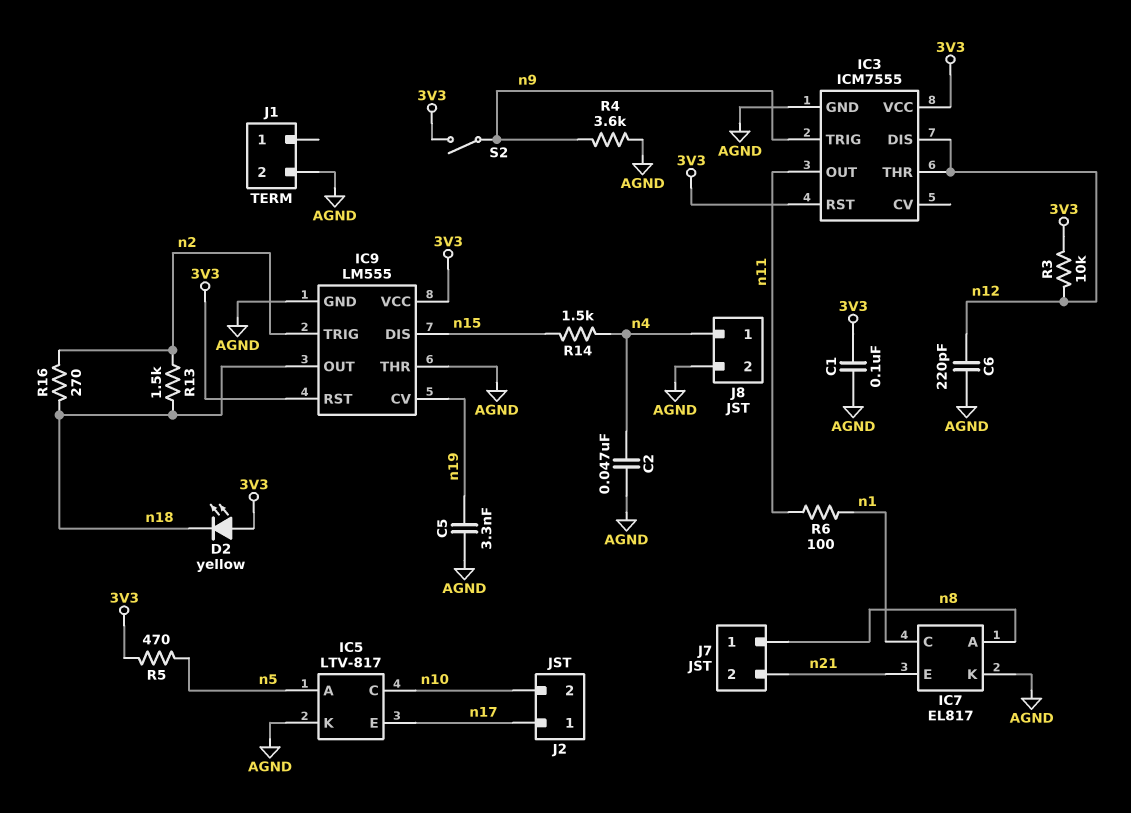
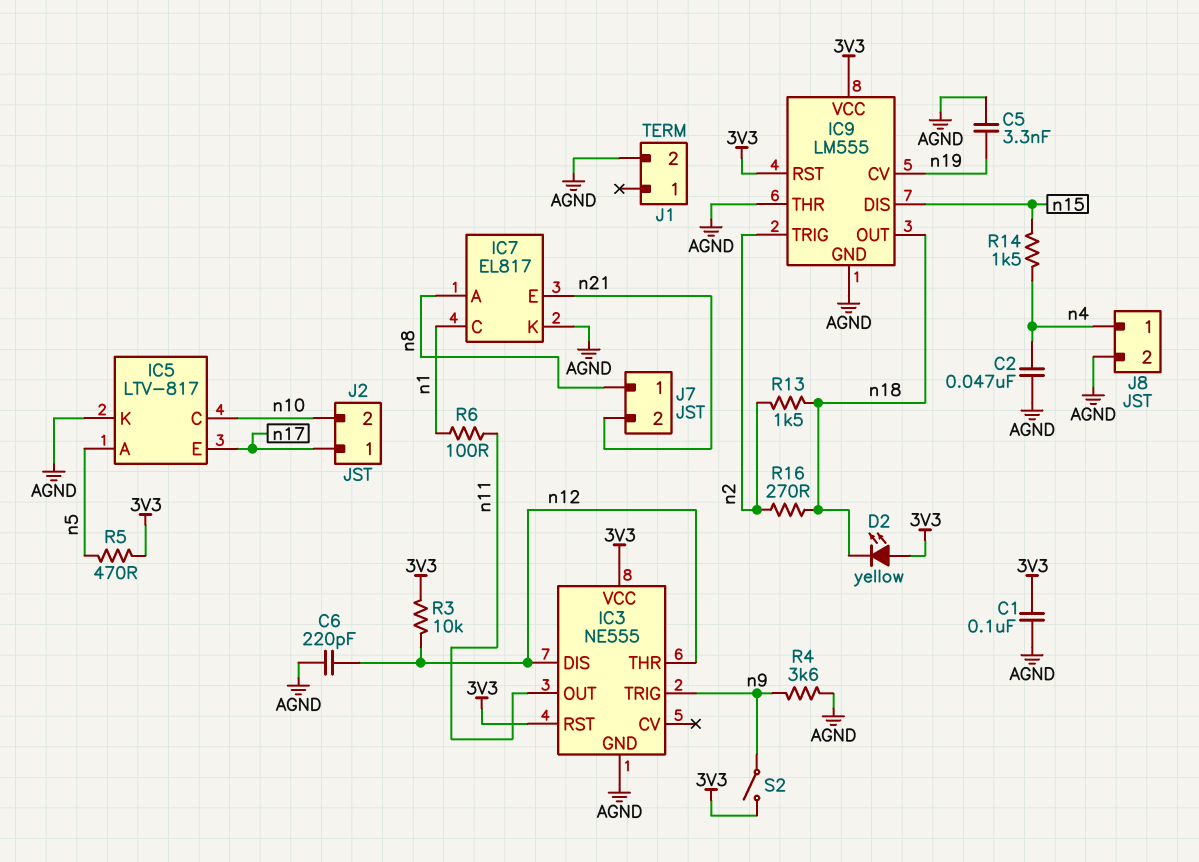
IC3: ICM7555 -> NE555

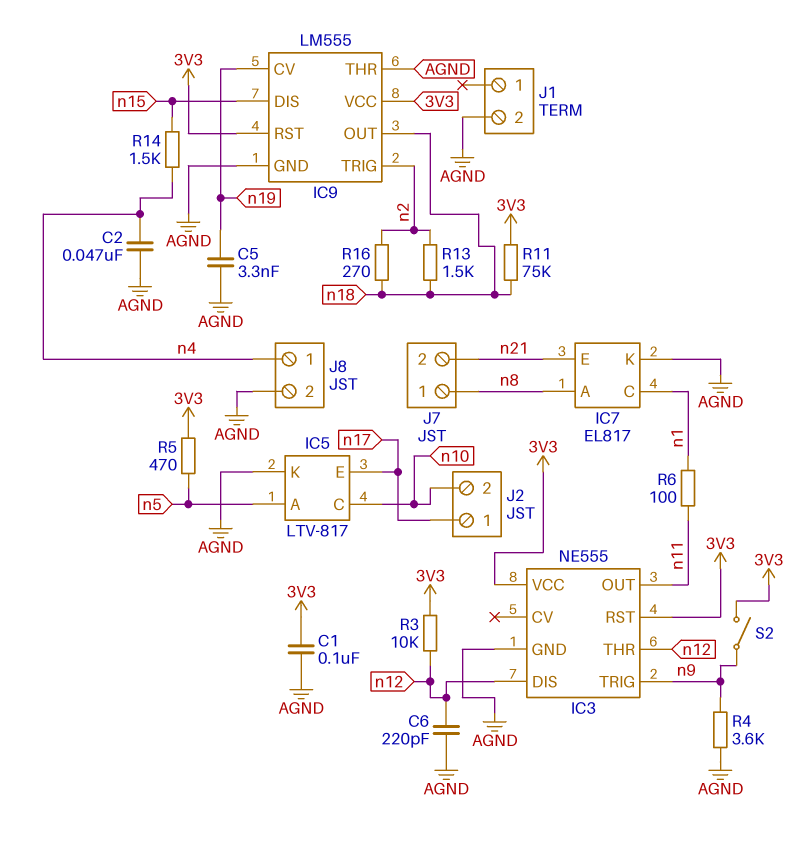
D2: LED yellow (A 3V3, K n18) -> none
R11: none -> 75k (3V3, n18)

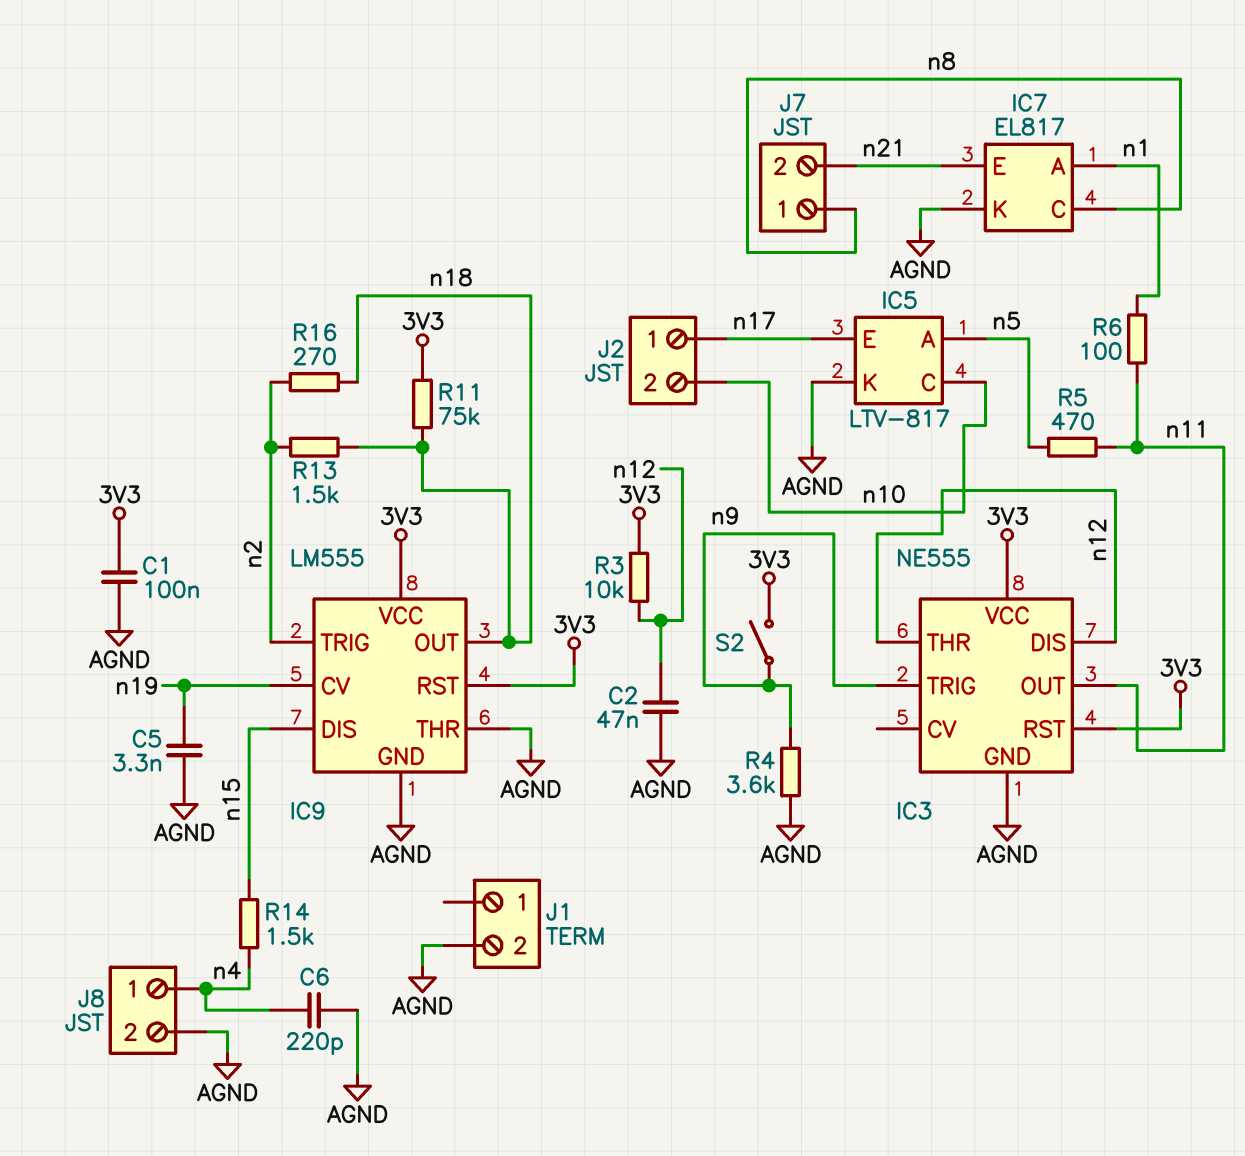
C2: 47nF (AGND, n4) -> 47nF (AGND, n12)
C6: 220pF (AGND, n12) -> 220pF (AGND, n4)
IC7 pin A: n8 -> n1
IC7 pin C: n1 -> n8
R5: 470 (3V3, n5) -> 470 (n5, n11)

